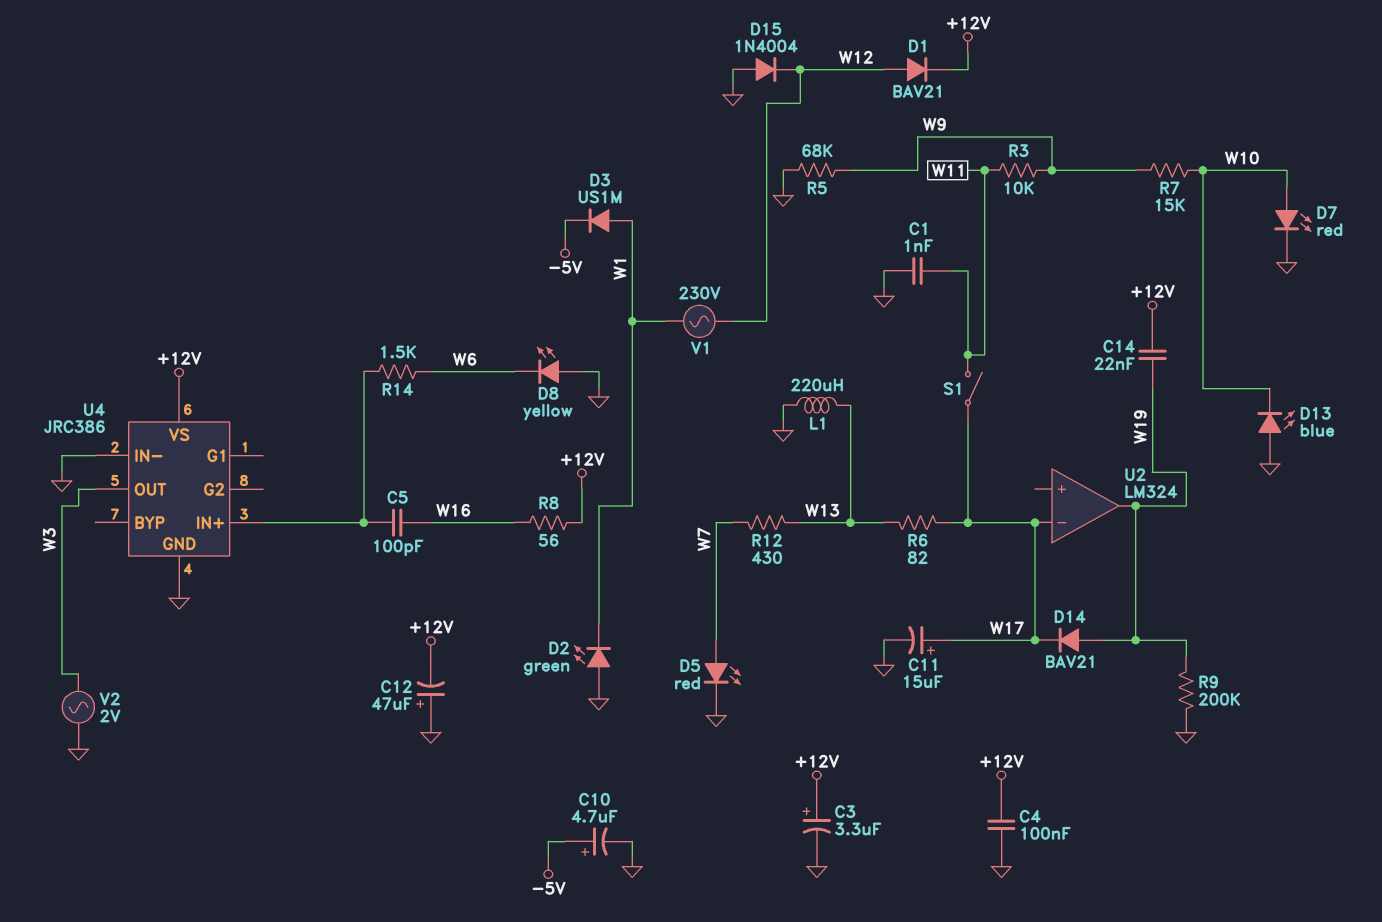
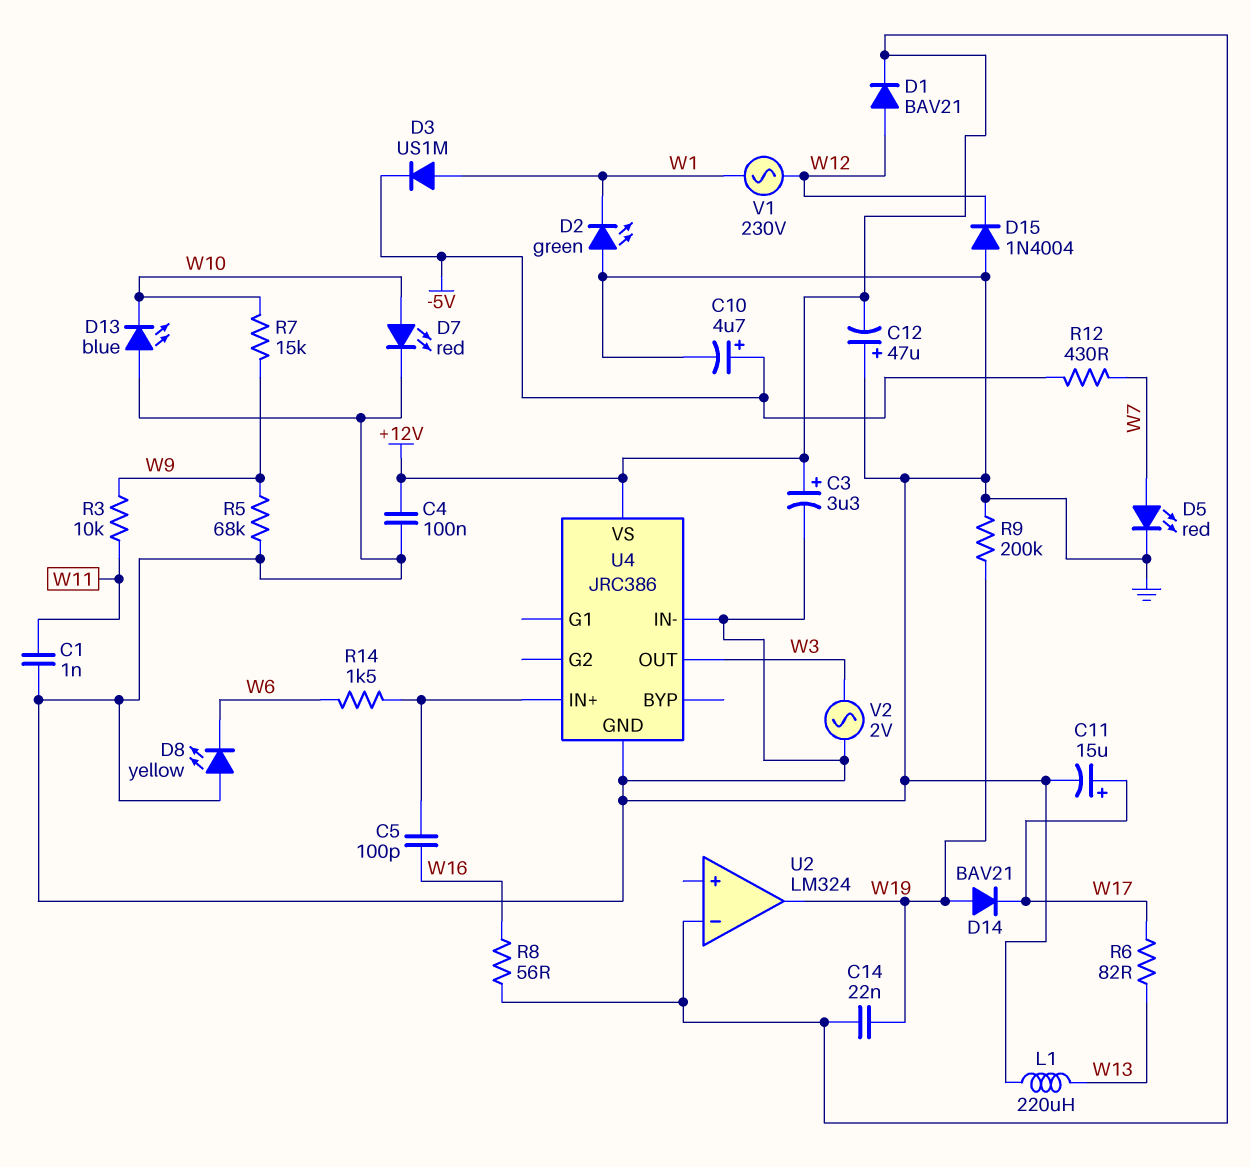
R12: 430 (W7, W13) -> 430 (-5V, W7)
S1: switch (W11, W17) -> none
U2 pin in-: W17 -> +12V

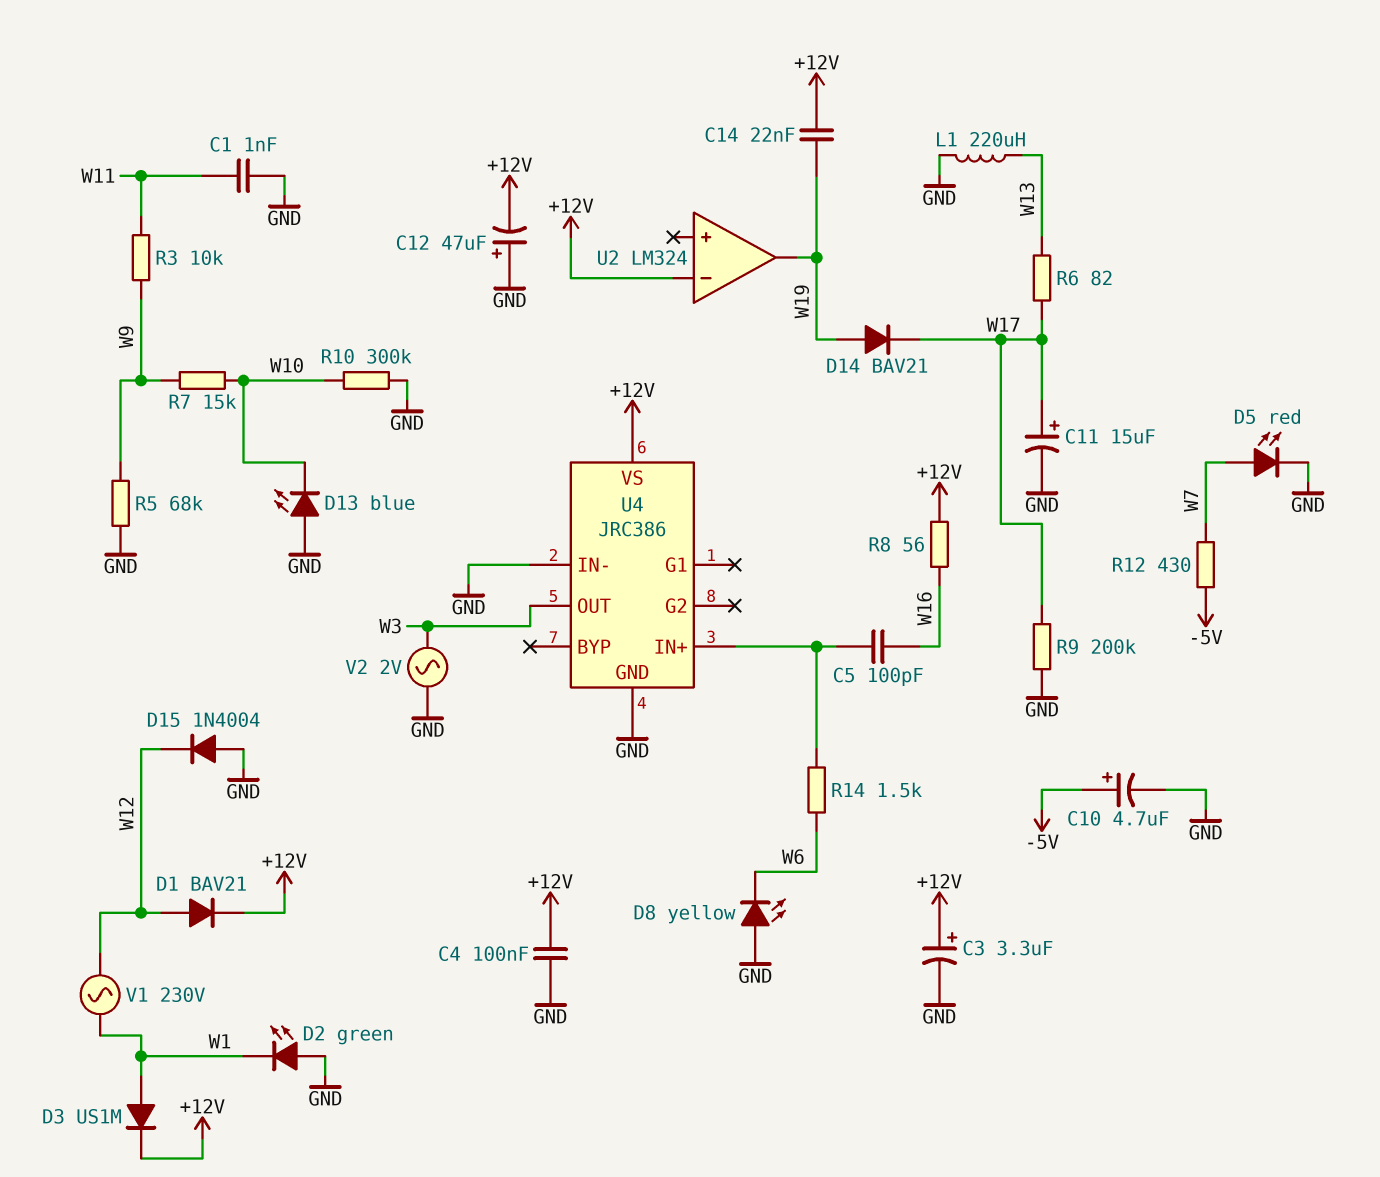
D3: diode US1M (A W1, K -5V) -> diode US1M (A W1, K +12V)
D7: LED red (A W10, K GND) -> none
R9: 200k (GND, W19) -> 200k (GND, W17)
R10: none -> 300k (GND, W10)

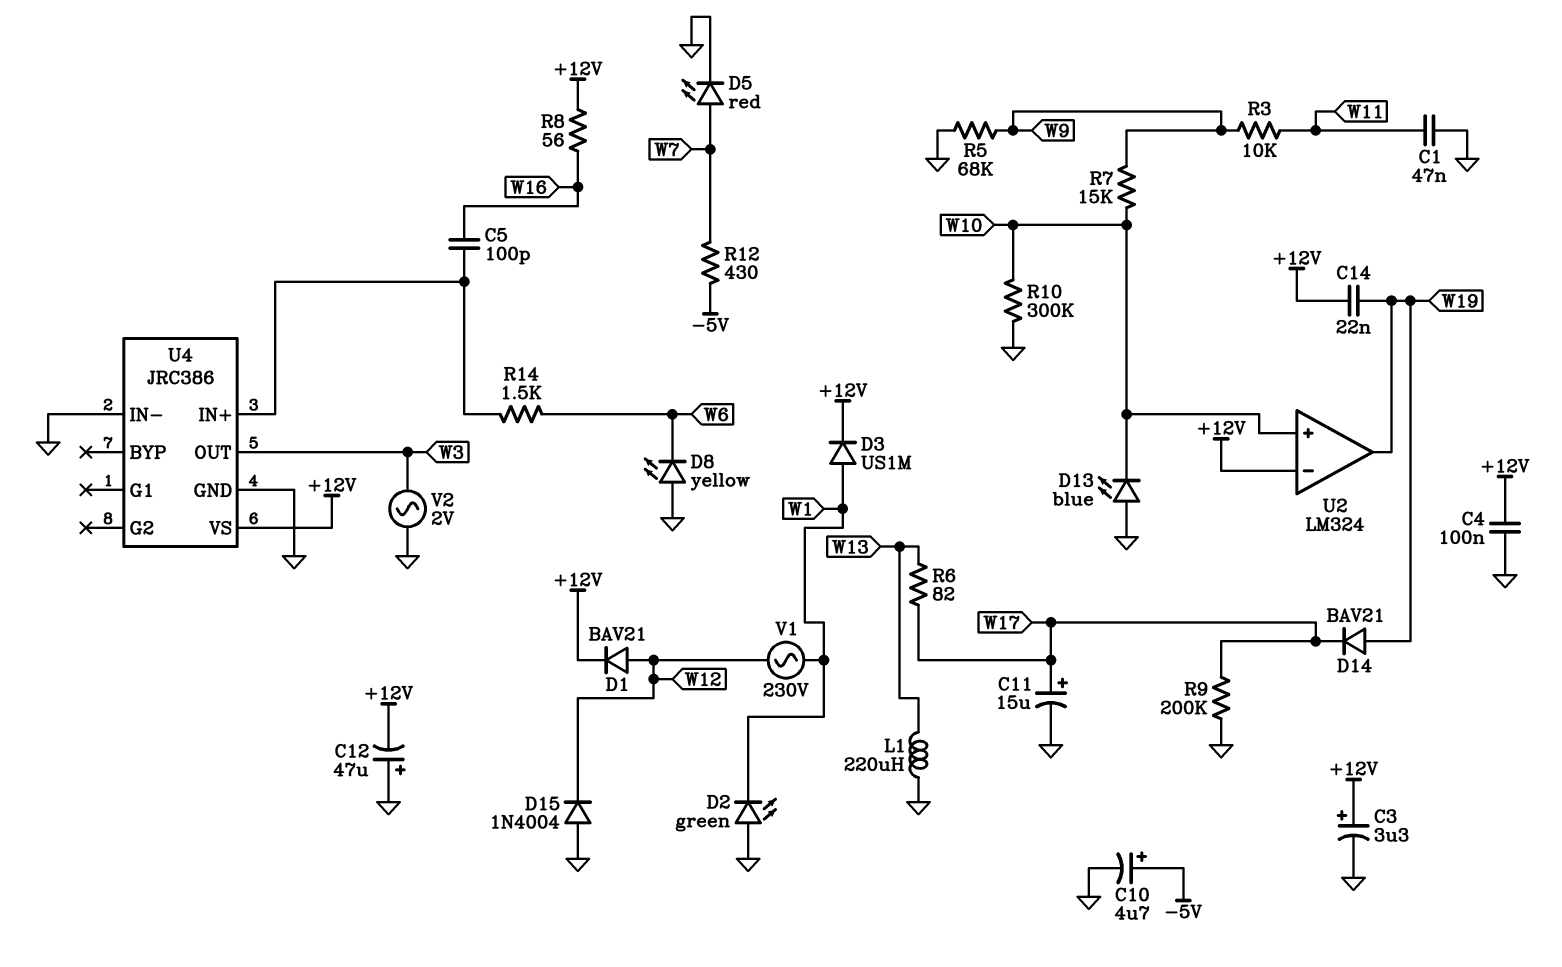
C1: 1nF (GND, W11) -> 47nF (GND, W11)
U2 pin in+: none -> W10

